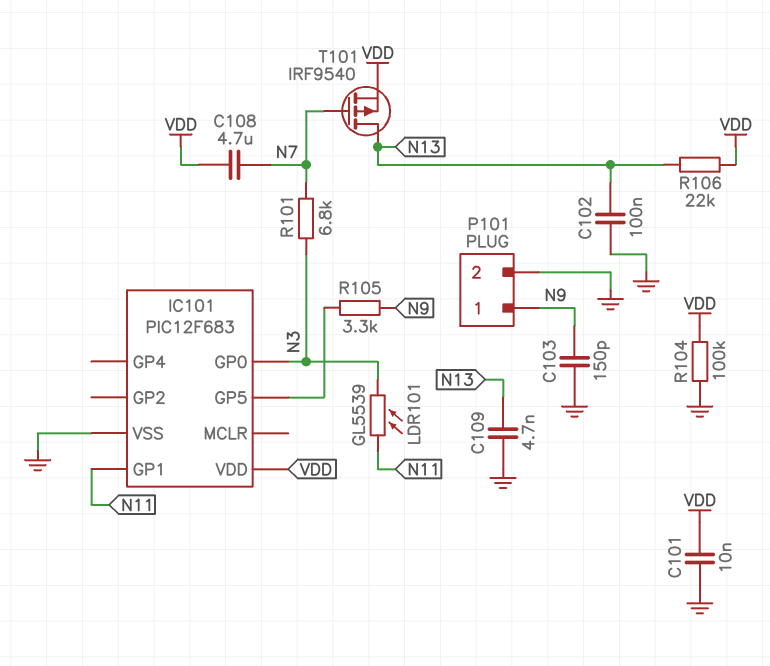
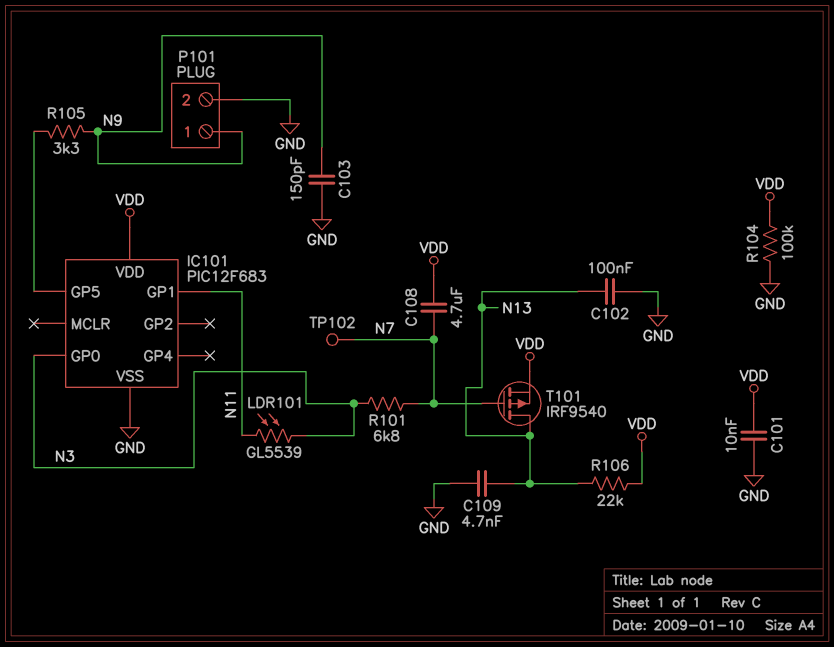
TP102: none -> test point (N7)

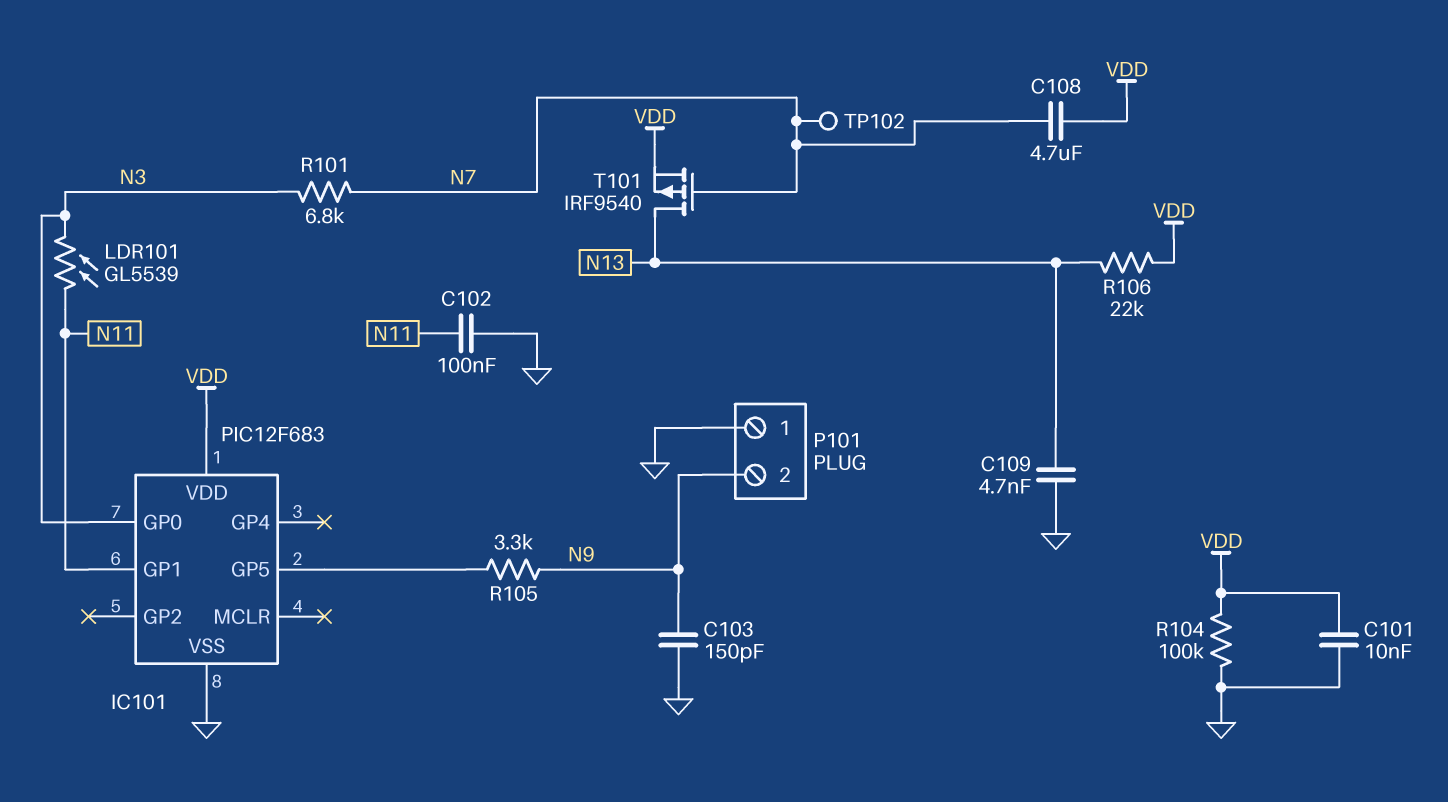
C102: 100nF (GND, N13) -> 100nF (GND, N11)
P101 pin 1: N9 -> GND
P101 pin 2: GND -> N9

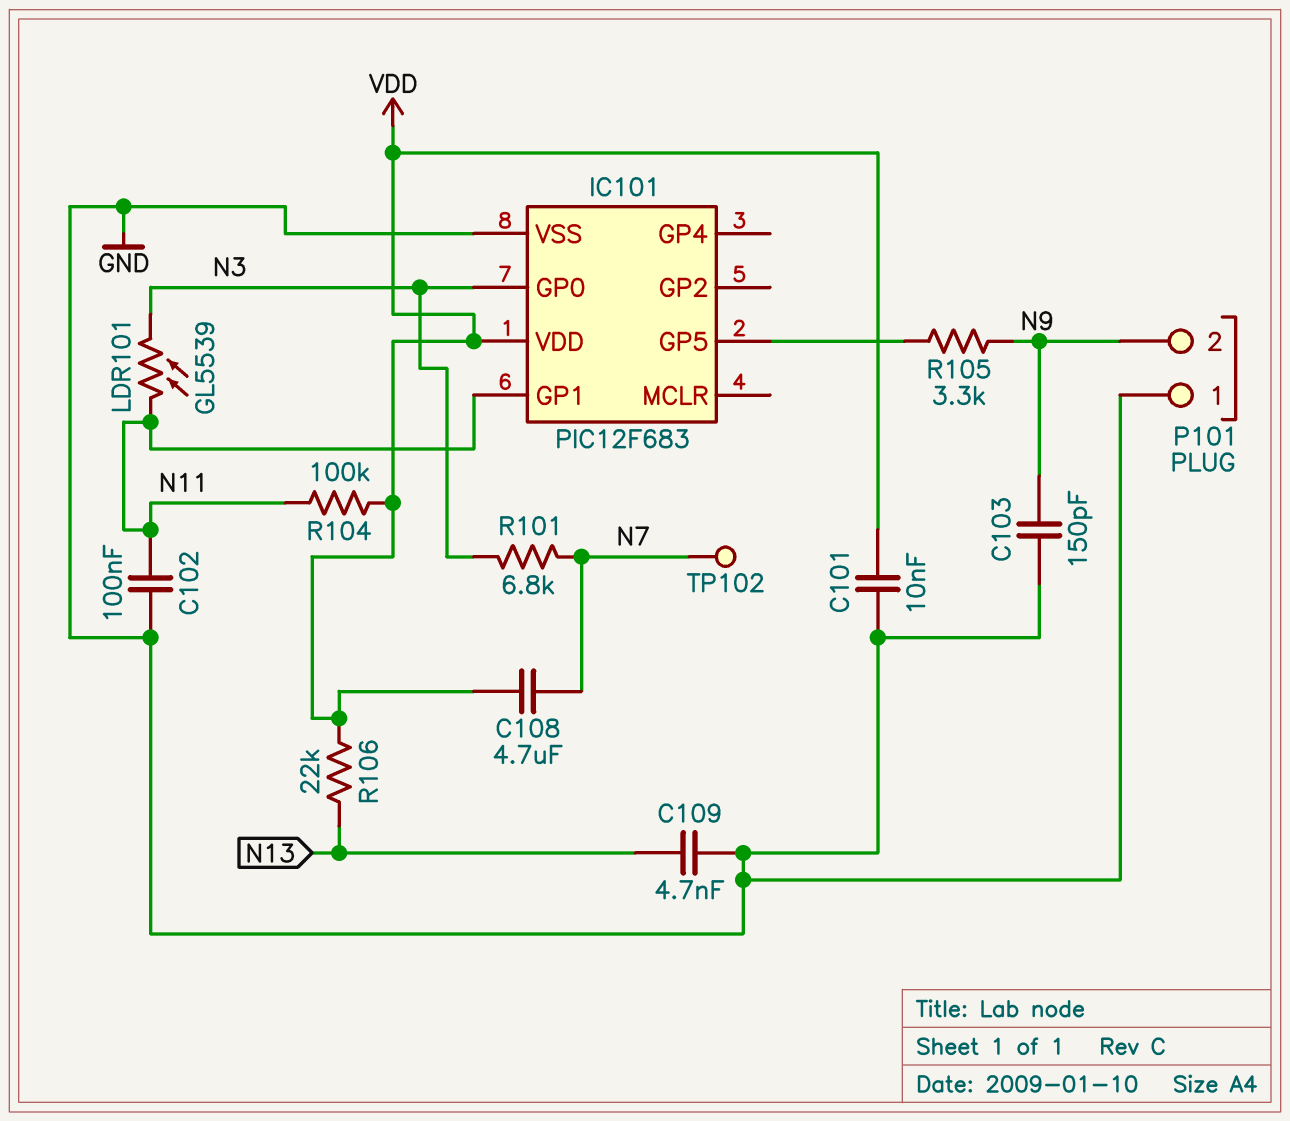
R104: 100k (GND, VDD) -> 100k (N11, VDD)
T101: PMOS IRF9540 (G N7, D N13, S VDD) -> none

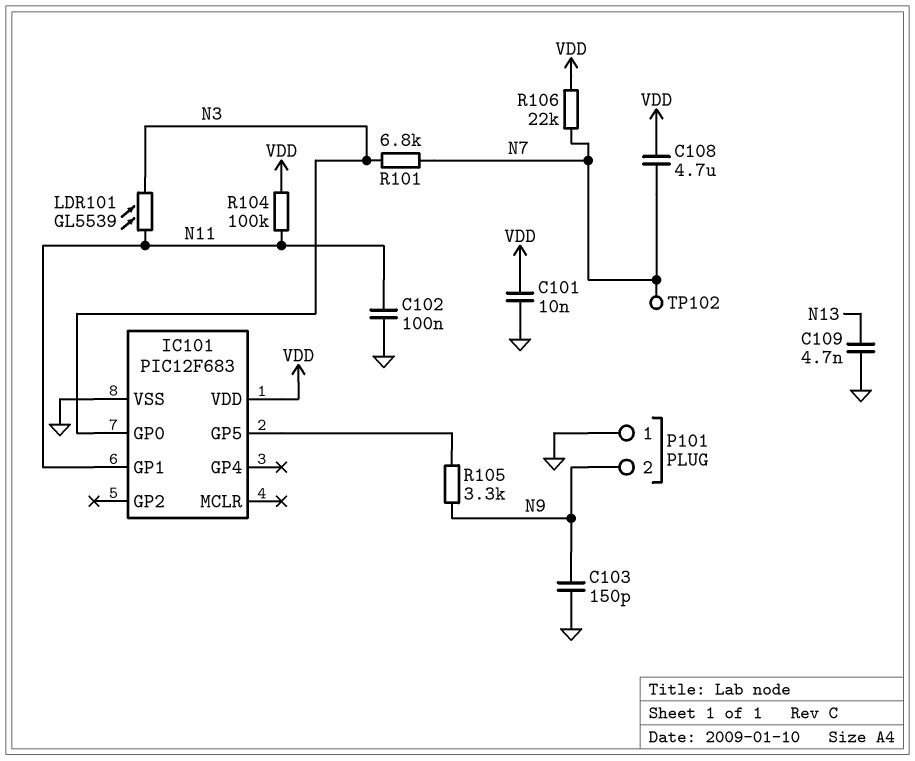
R106: 22k (N13, VDD) -> 22k (N7, VDD)

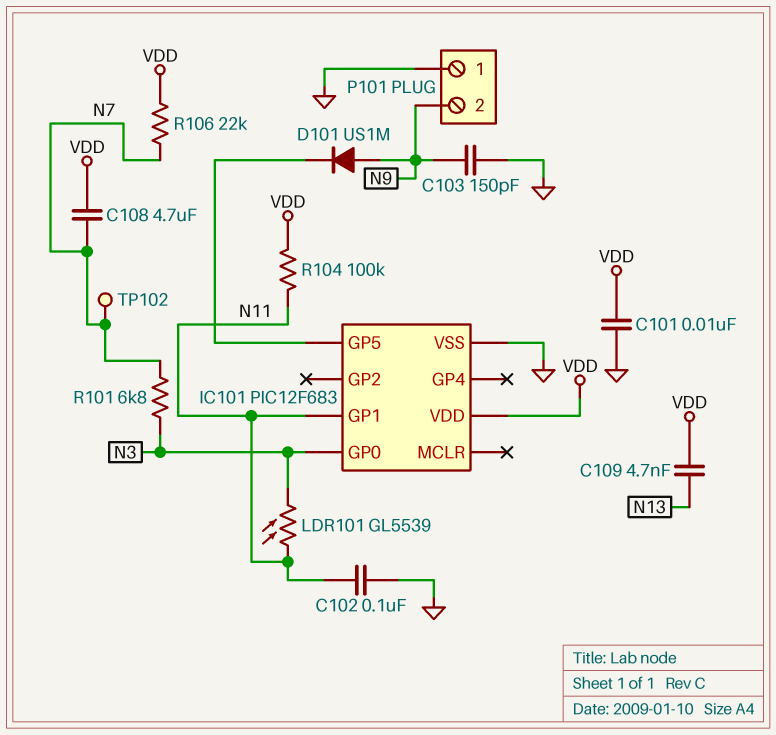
C109: 4.7nF (GND, N13) -> 4.7nF (N13, VDD)
D101: none -> diode US1M (A N9, K IC101/GP5)
R105: 3.3k (IC101/GP5, N9) -> none

